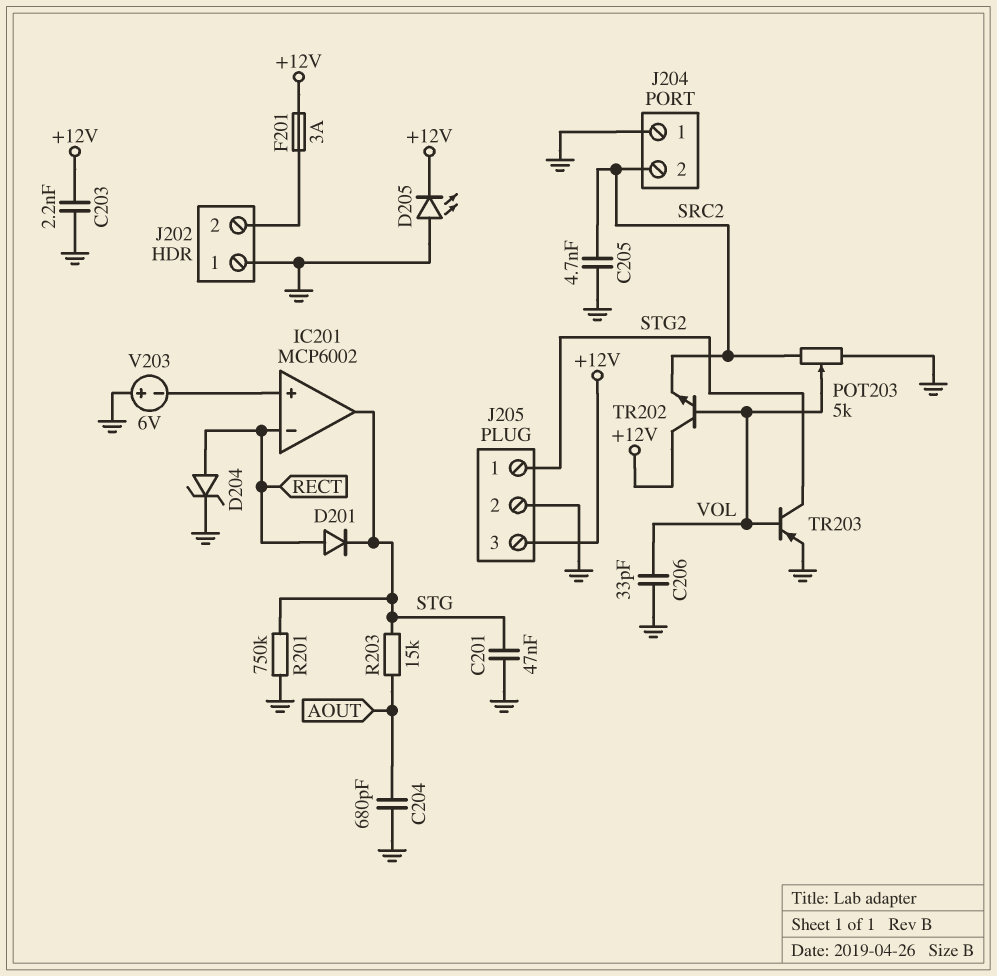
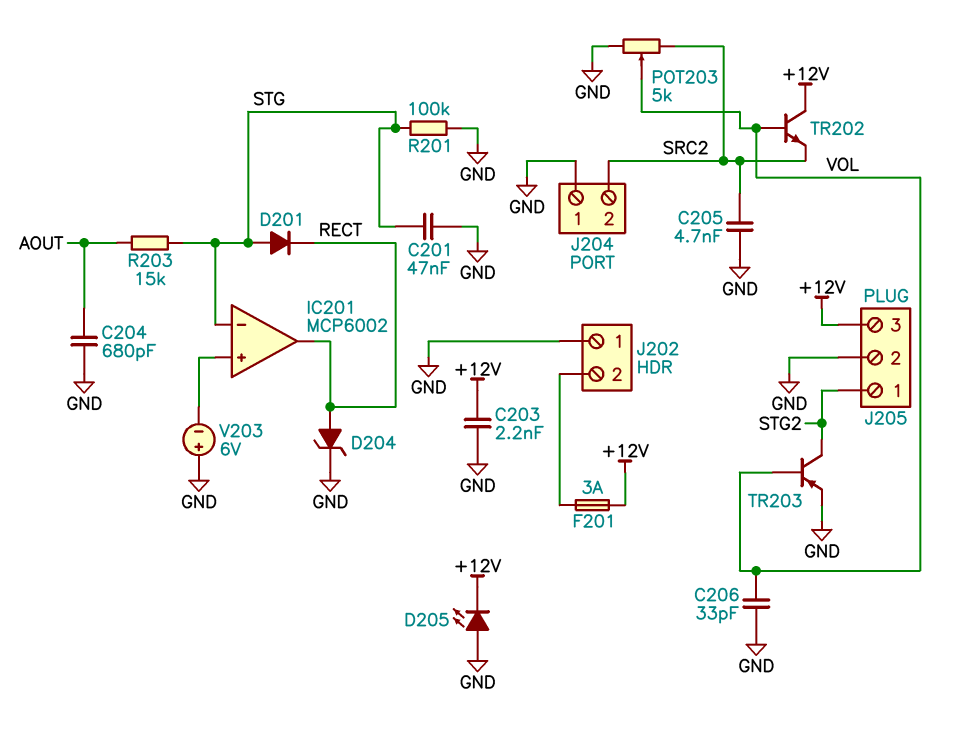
D201: diode (A RECT, K STG) -> diode (A STG, K RECT)
IC201 pin in-: RECT -> STG
IC201 pin out: STG -> RECT
R201: 750k (GND, STG) -> 100k (GND, STG)

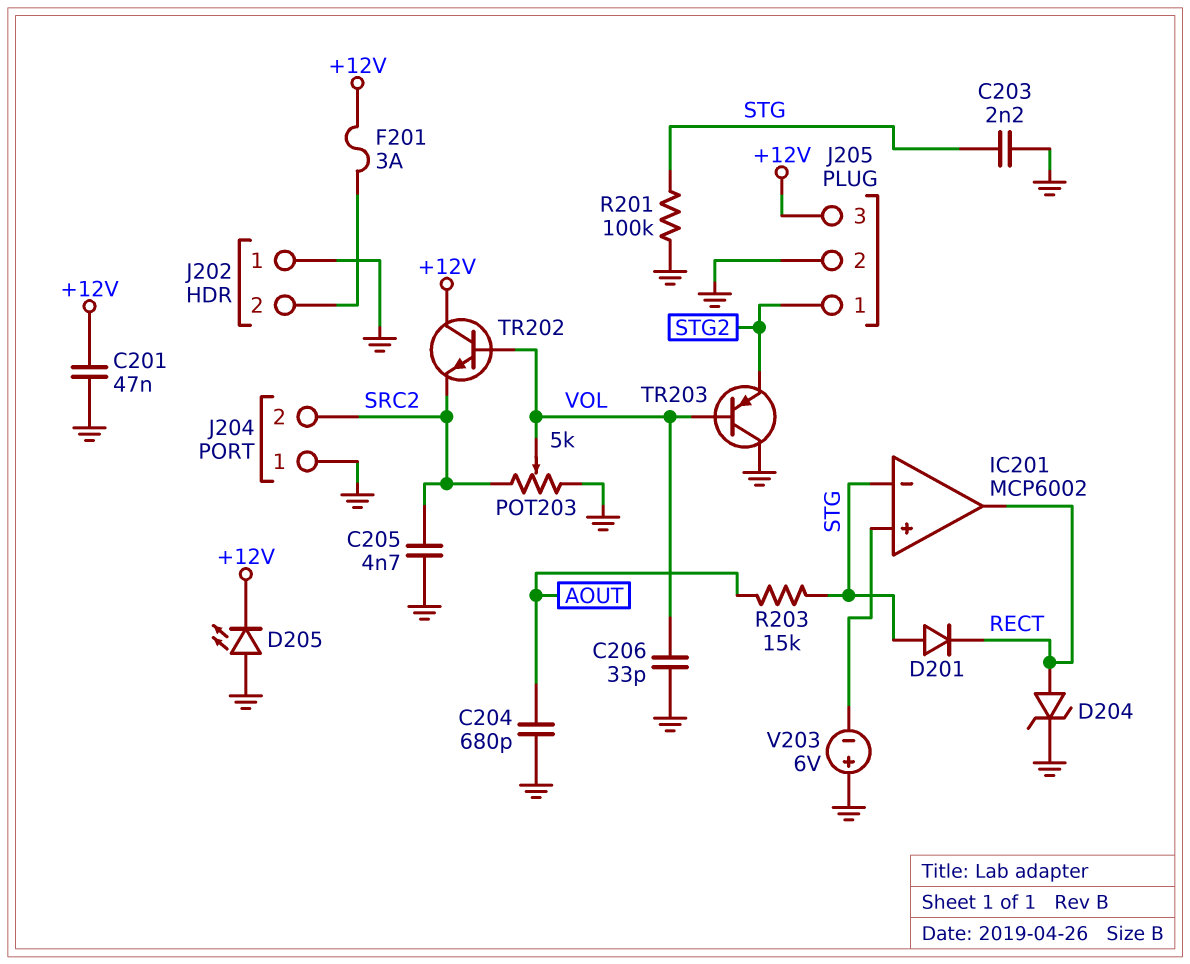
C201: 47nF (GND, STG) -> 47nF (+12V, GND)
C203: 2.2nF (+12V, GND) -> 2.2nF (GND, STG)
TR203: PNP (B VOL, C STG2, E GND) -> PNP (B VOL, C GND, E STG2)

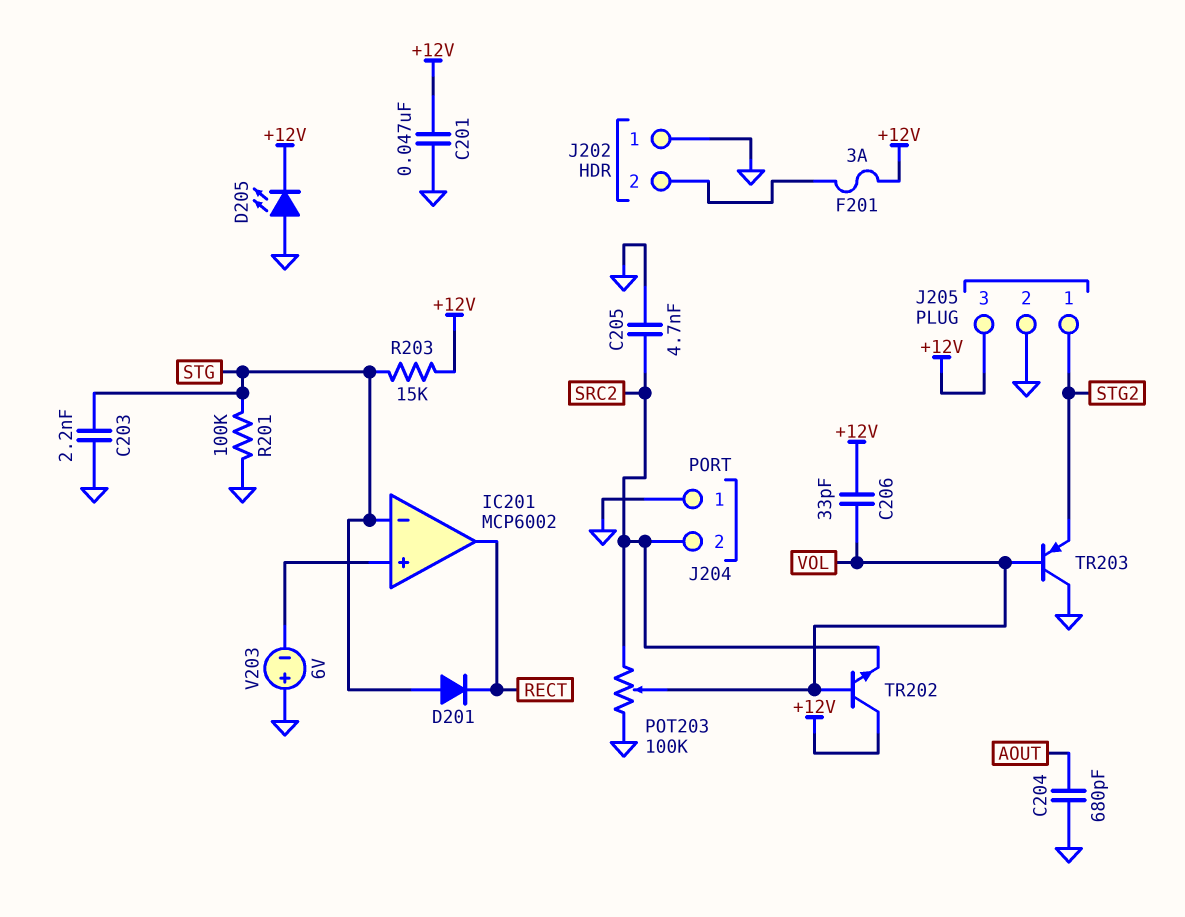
C206: 33pF (GND, VOL) -> 33pF (+12V, VOL)
D204: zener (A RECT, K GND) -> none
POT203: 5k (GND, SRC2, wiper VOL) -> 100k (GND, SRC2, wiper VOL)
R203: 15k (AOUT, STG) -> 15k (+12V, STG)

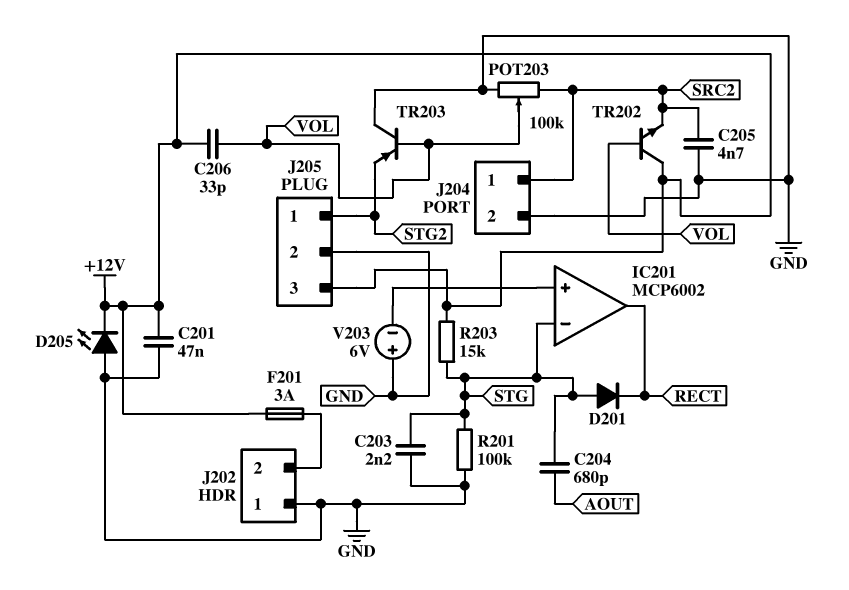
C204: 680pF (AOUT, GND) -> 680pF (AOUT, STG)
J204 pin 1: GND -> SRC2
J204 pin 2: SRC2 -> GND

